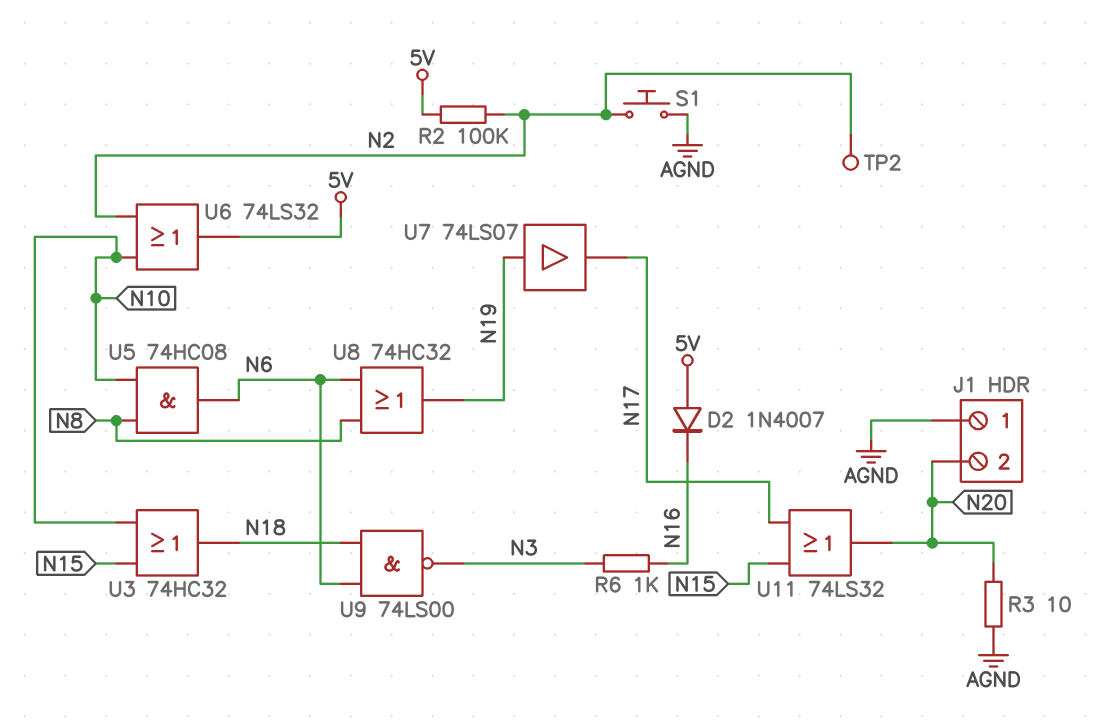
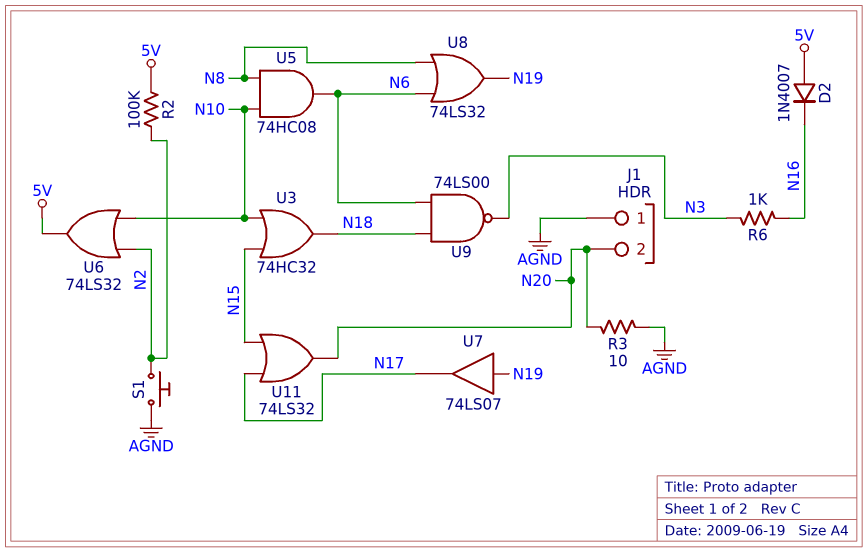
TP2: test point (N2) -> none
U8: OR 74HC32 (in N6, in N8, out N19) -> OR 74LS32 (in N6, in N8, out N19)

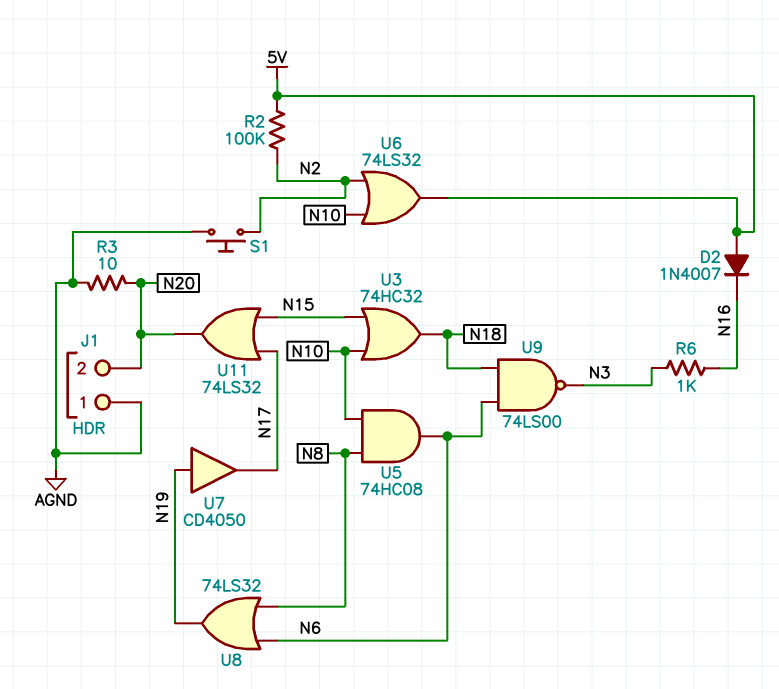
U7: buffer 74LS07 (in N19, out N17) -> buffer CD4050 (in N19, out N17)

